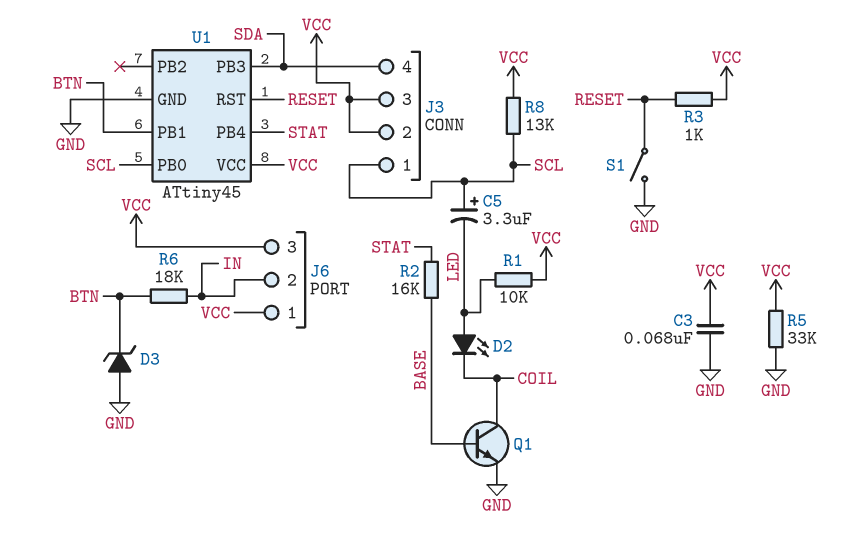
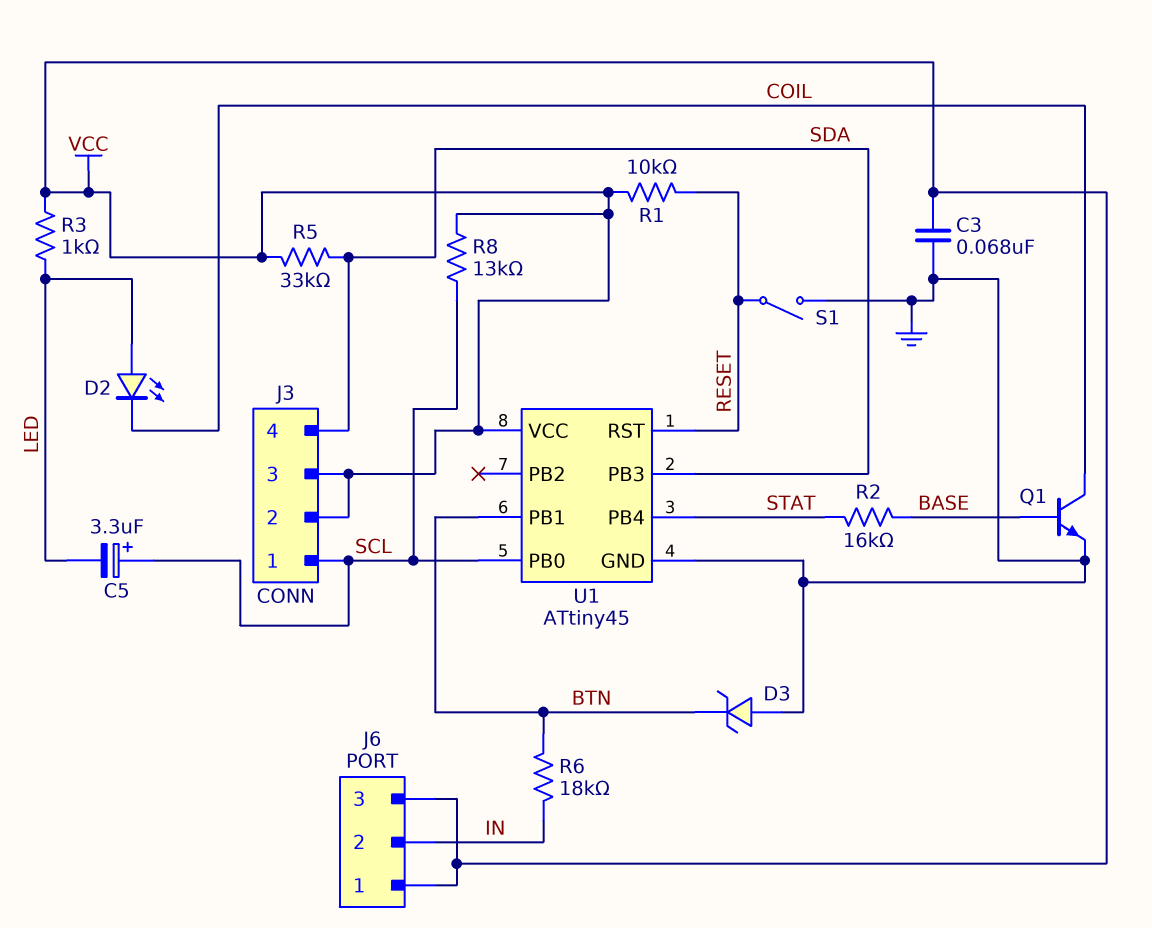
R1: 10k (LED, VCC) -> 10k (RESET, VCC)
R3: 1k (RESET, VCC) -> 1k (LED, VCC)
R5: 33k (GND, VCC) -> 33k (SDA, VCC)

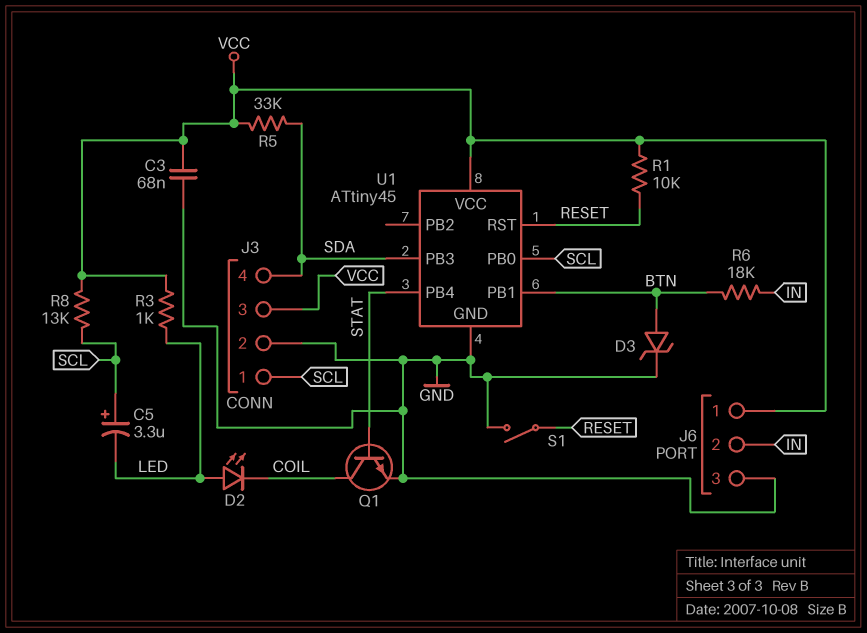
D3: zener (A GND, K BTN) -> zener (A BTN, K GND)
J3 pin 2: VCC -> GND
J6 pin 3: VCC -> GND
Q1: NPN (B BASE, C COIL, E GND) -> NPN (B STAT, C COIL, E GND)
R2: 16k (BASE, STAT) -> none

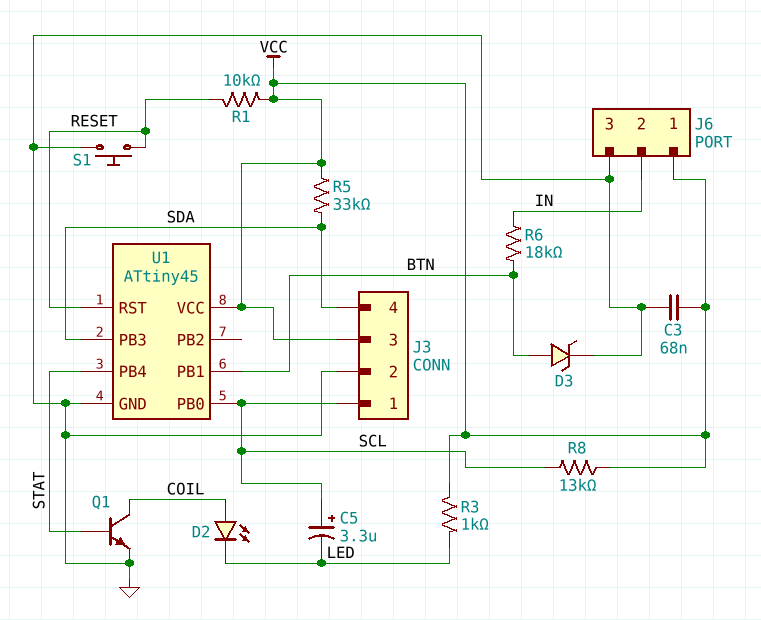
D2: LED (A LED, K COIL) -> LED (A COIL, K LED)
S1: switch (GND, RESET) -> button (GND, RESET)

